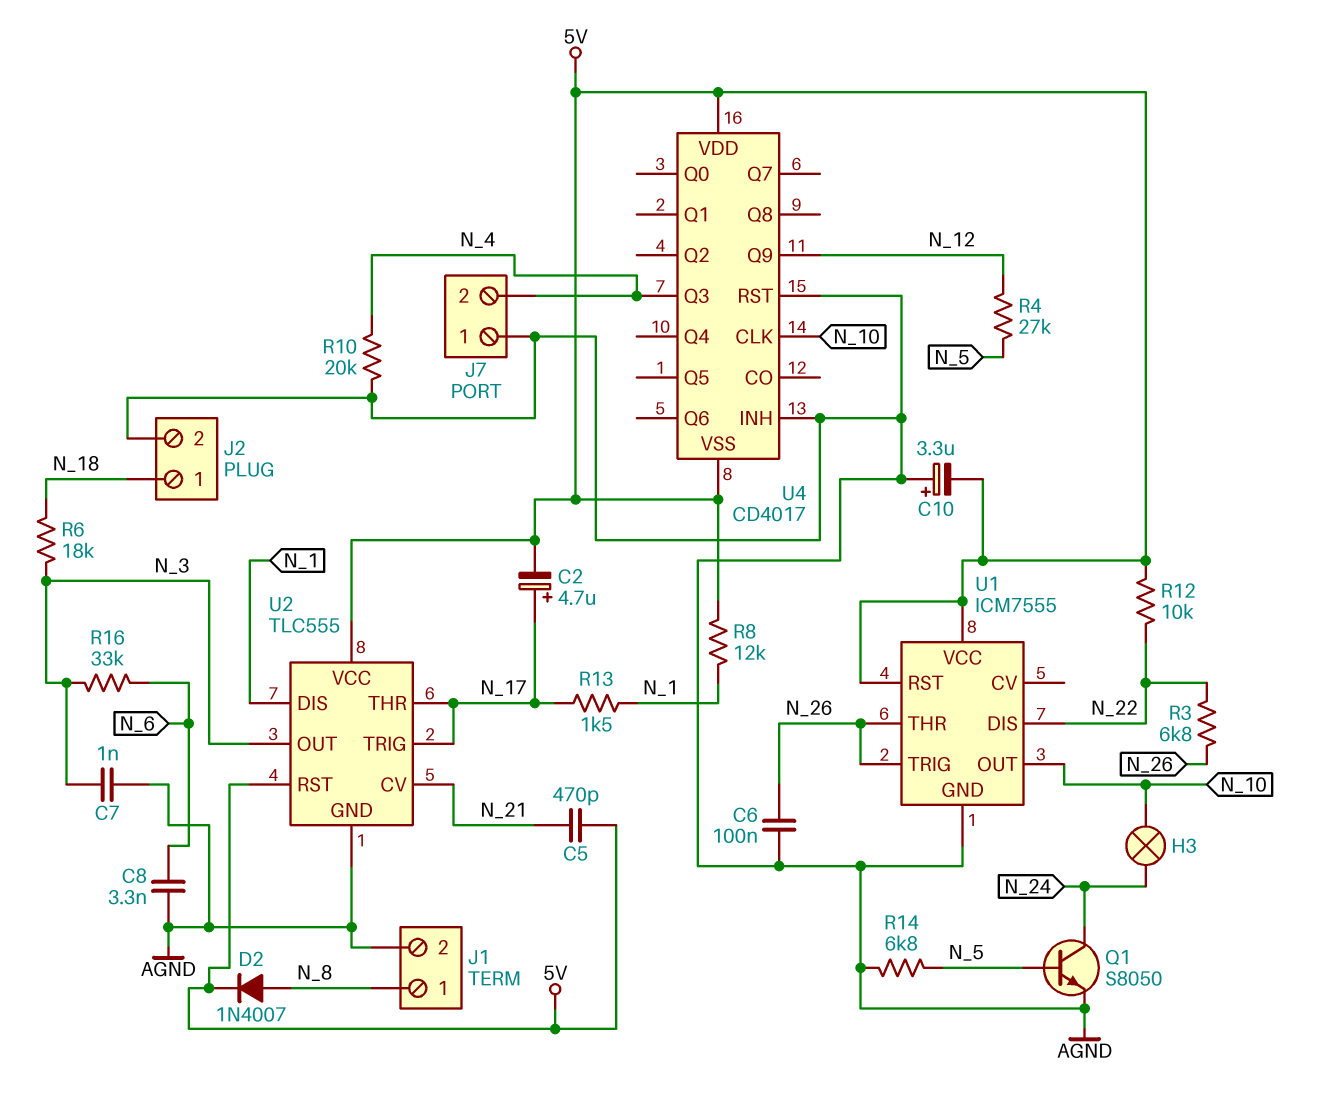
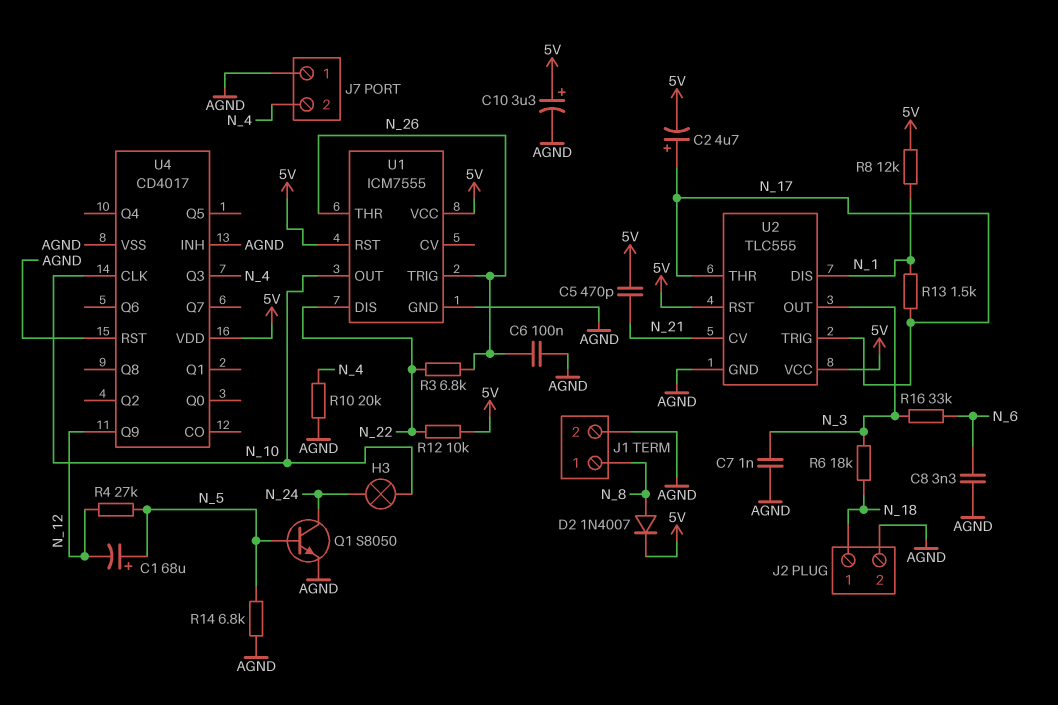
C1: none -> 68uF (plus N_5, minus N_12)
C10: 3.3uF (plus AGND, minus 5V) -> 3.3uF (plus 5V, minus AGND)
U4 pin VSS: 5V -> AGND

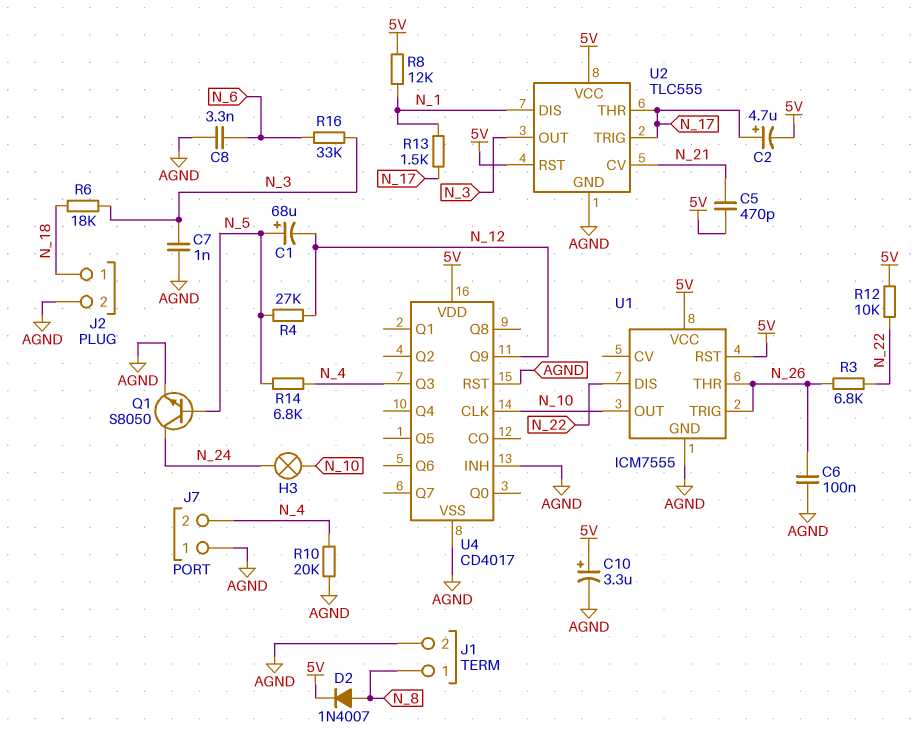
R14: 6.8k (AGND, N_5) -> 6.8k (N_4, N_5)

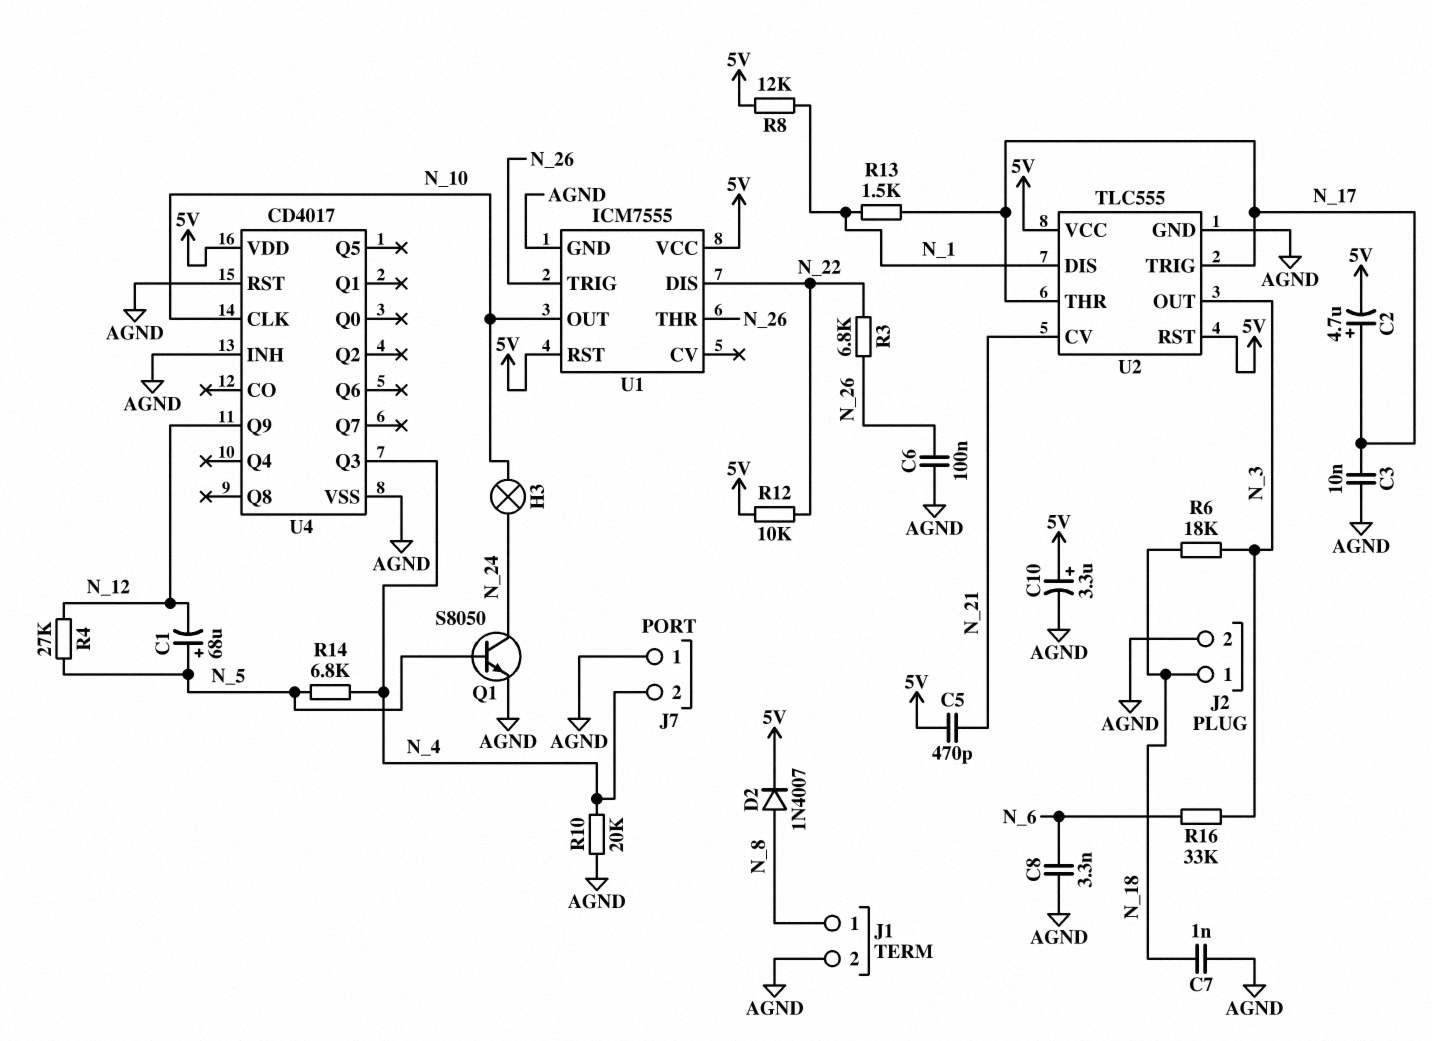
C3: none -> 10nF (AGND, N_17)
C7: 1nF (AGND, N_3) -> 1nF (AGND, N_18)

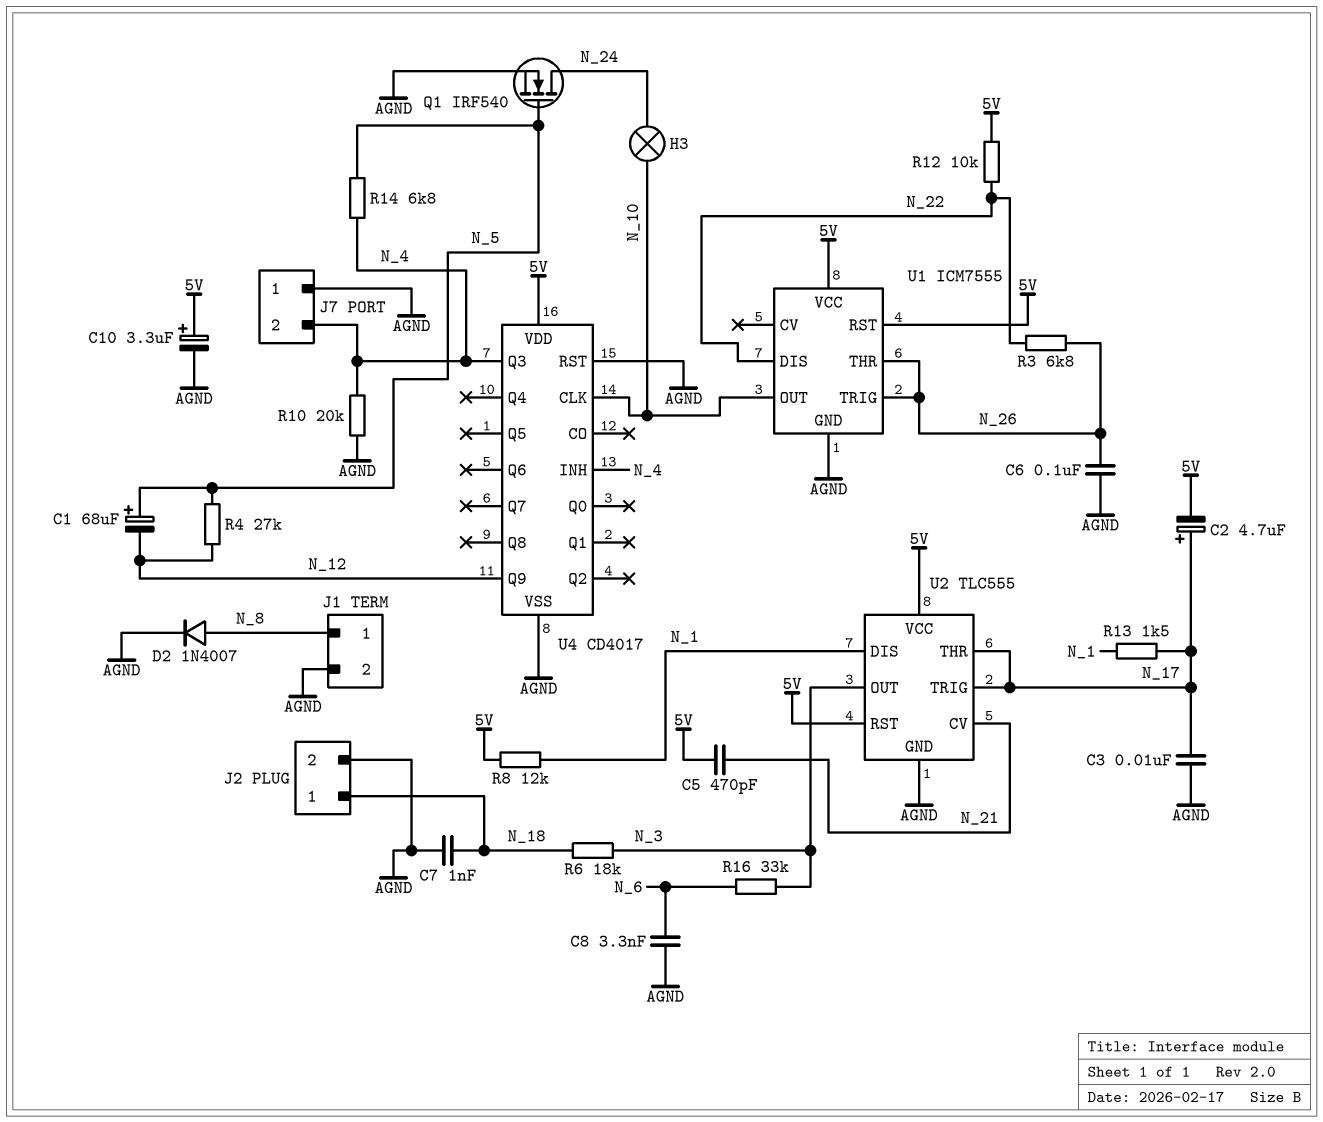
D2: diode 1N4007 (A N_8, K 5V) -> diode 1N4007 (A N_8, K AGND)
Q1: NPN S8050 (B N_5, C N_24, E AGND) -> NMOS IRF540 (G N_5, D N_24, S AGND)
U4 pin INH: AGND -> N_4

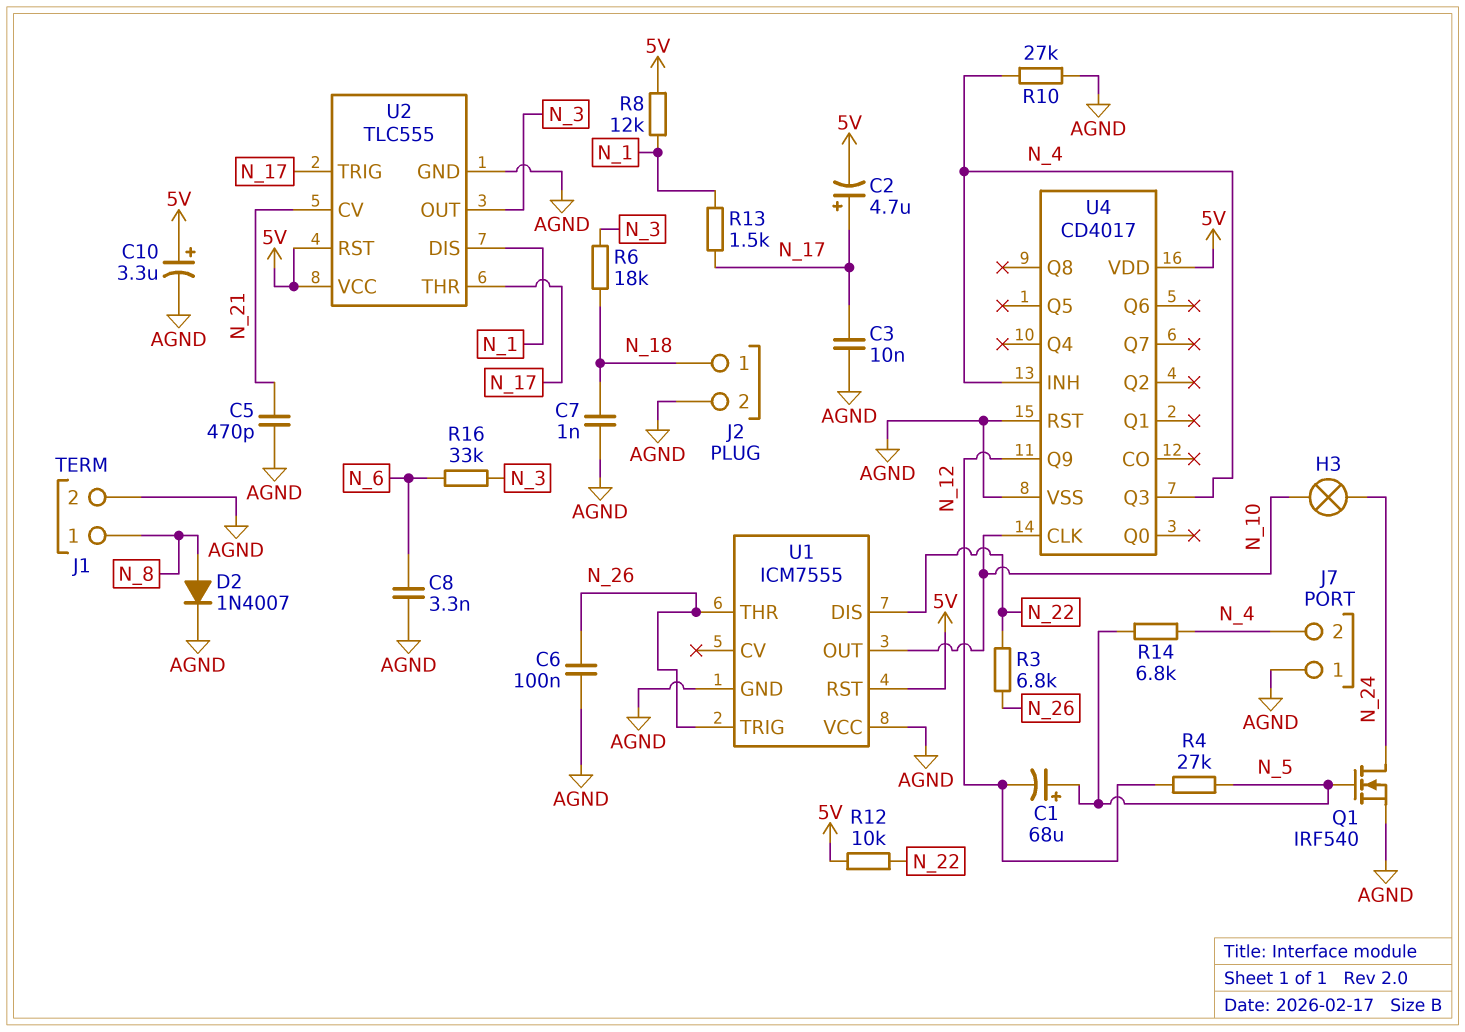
C5: 470pF (5V, N_21) -> 470pF (AGND, N_21)
R10: 20k (AGND, N_4) -> 27k (AGND, N_4)
U1 pin VCC: 5V -> AGND

